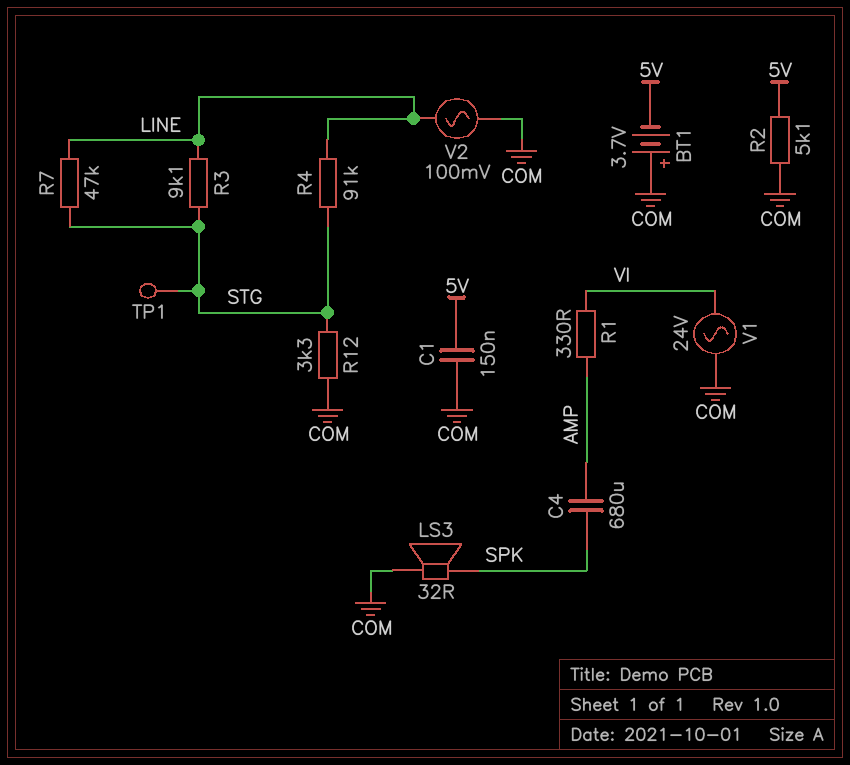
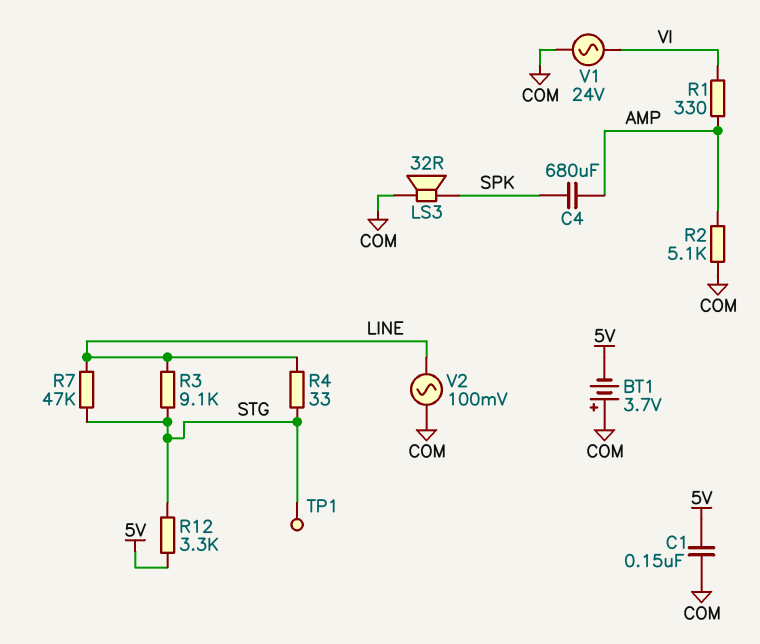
R2: 5.1k (5V, COM) -> 5.1k (AMP, COM)
R4: 91k (LINE, STG) -> 33 (LINE, STG)
R12: 3.3k (COM, STG) -> 3.3k (5V, STG)

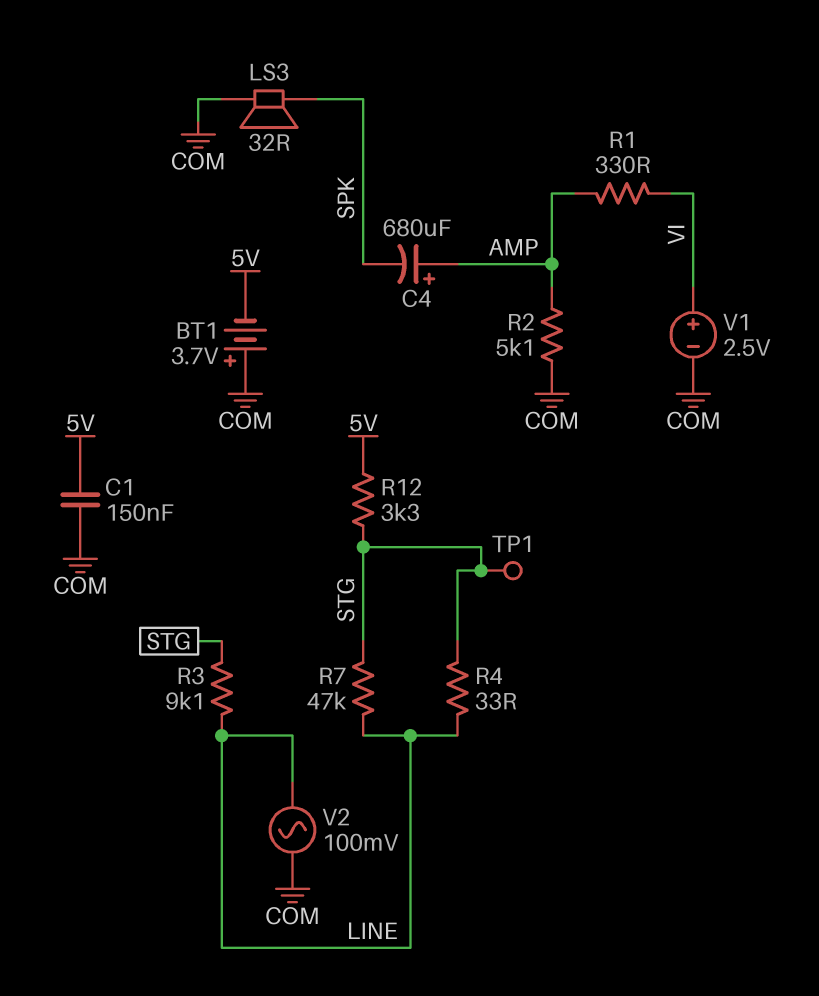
C4: 680uF (AMP, SPK) -> 680uF (plus AMP, minus SPK)
V1: AC 24V (COM, VI) -> 2.5V (plus VI, minus COM)

